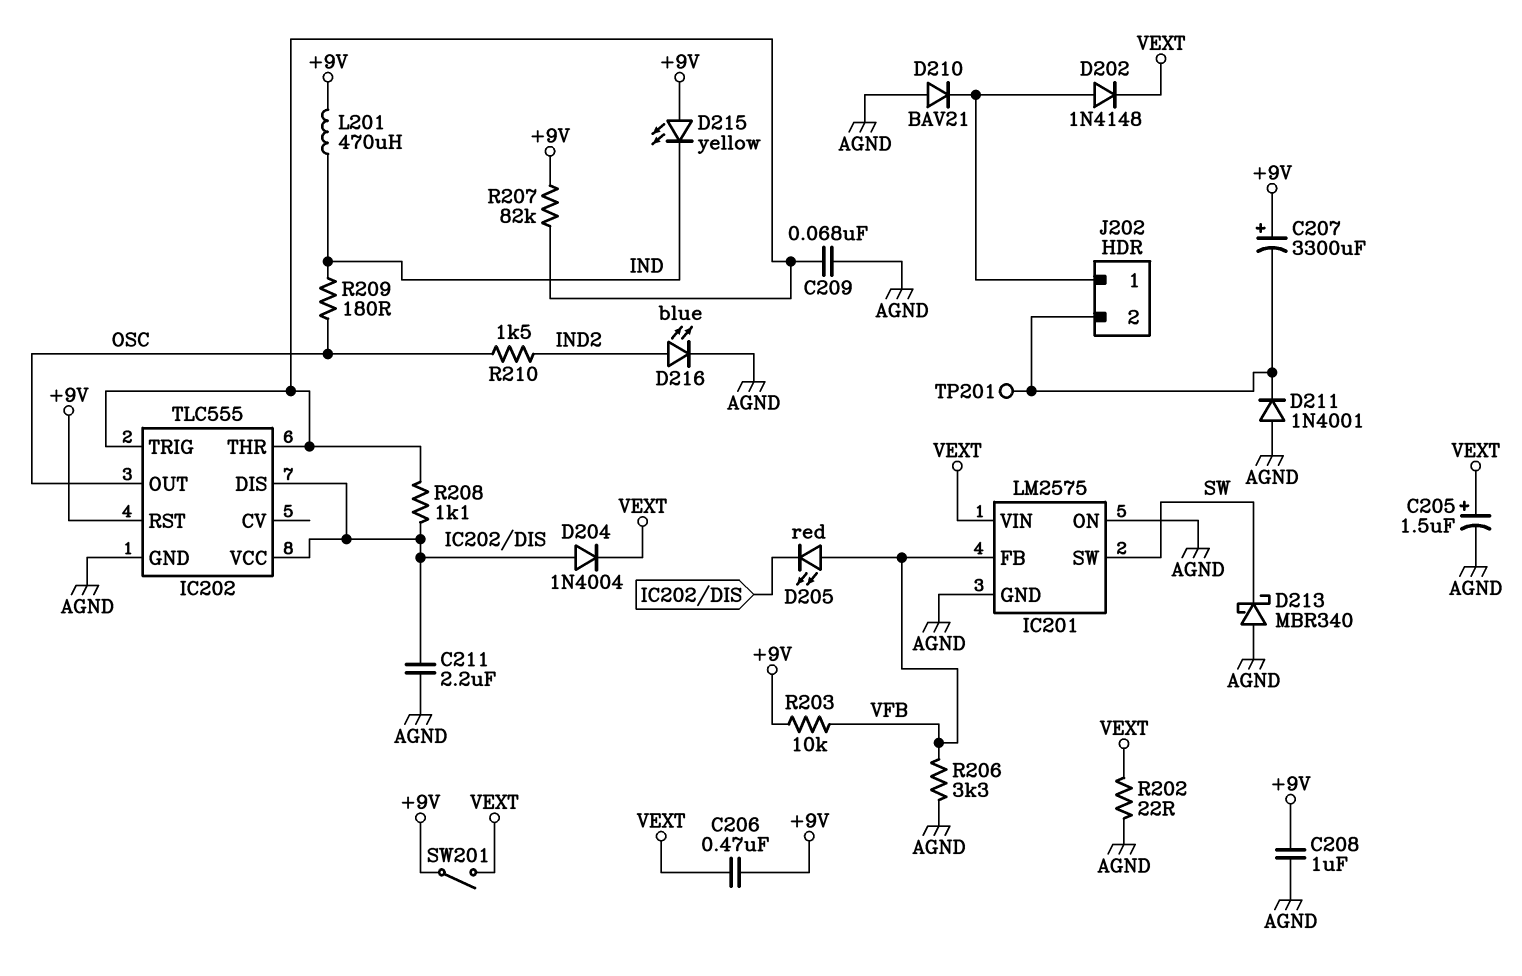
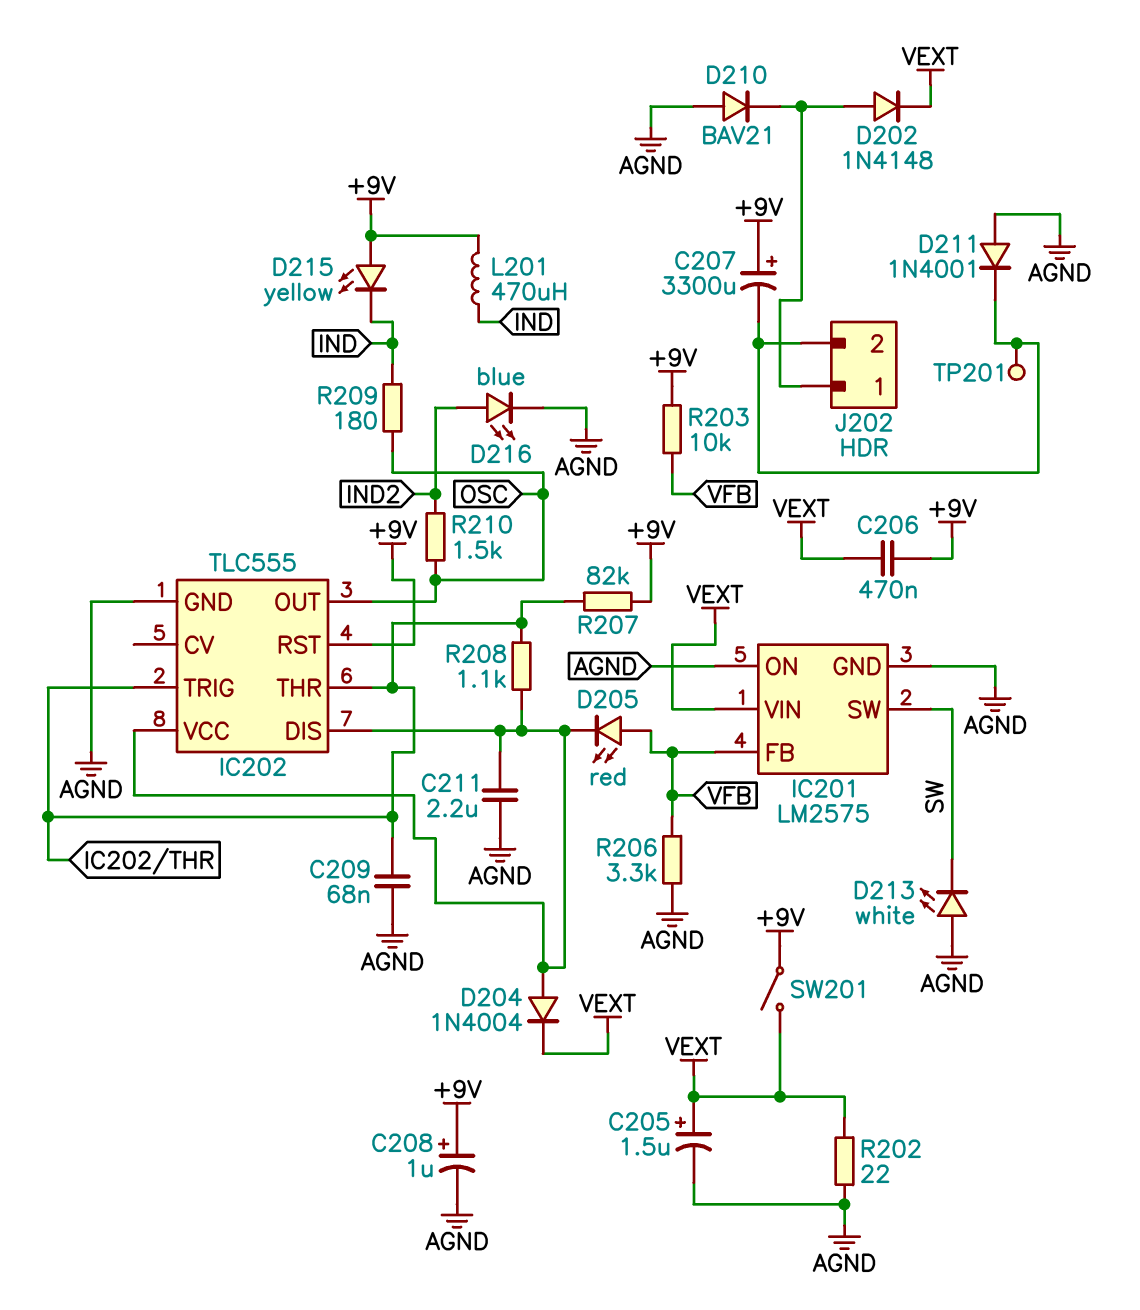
C208: 1uF (+9V, AGND) -> 1uF (plus +9V, minus AGND)
D213: schottky MBR340 (A AGND, K SW) -> LED white (A AGND, K SW)

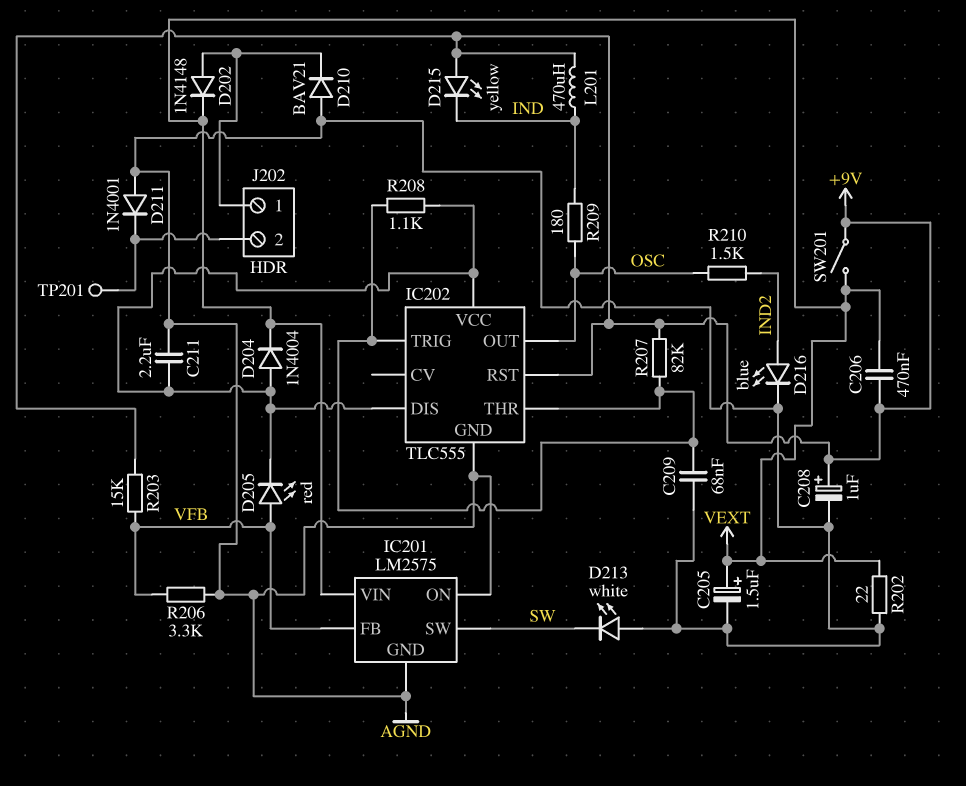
C207: 3300uF (plus +9V, minus J202/2) -> none
R203: 10k (+9V, VFB) -> 15k (+9V, VFB)

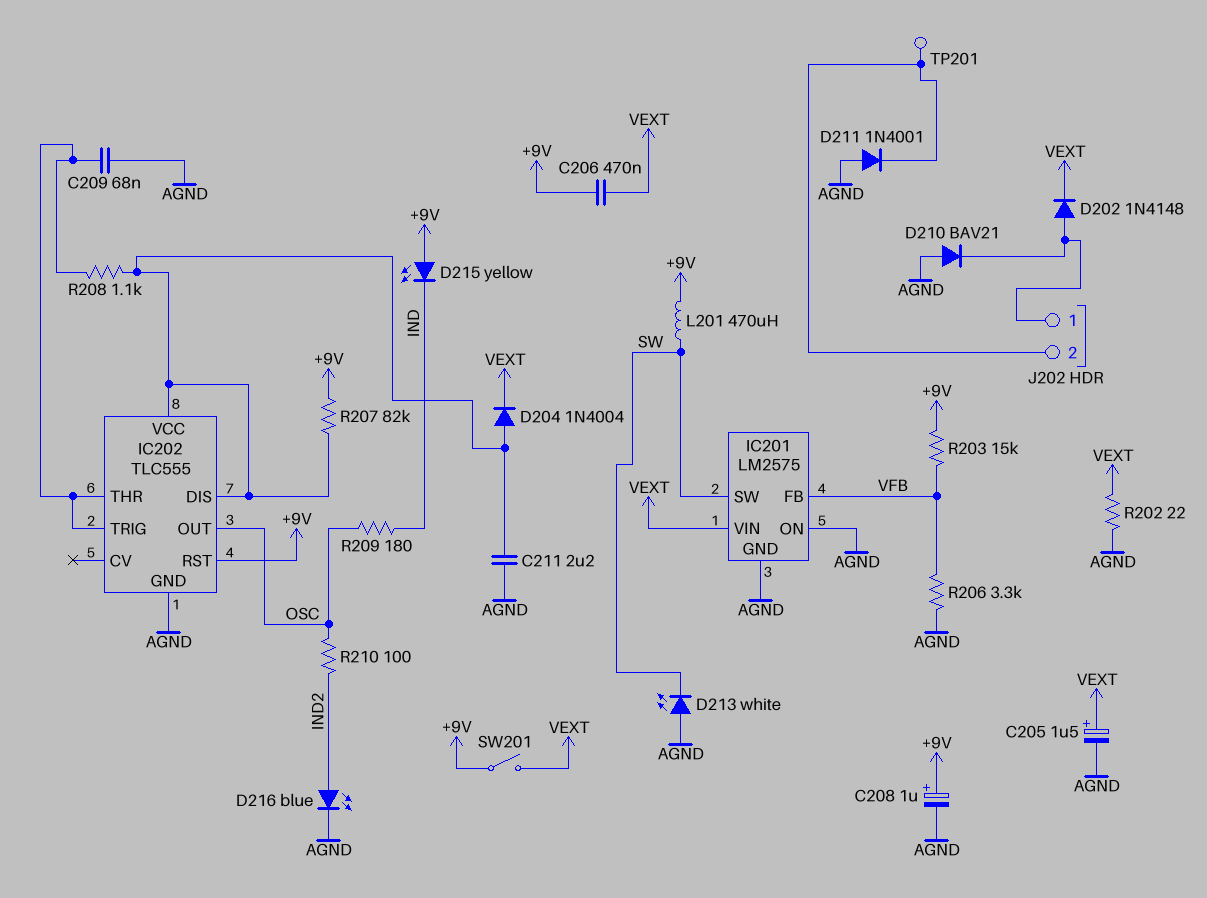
D205: LED red (A VFB, K IC202/DIS) -> none
L201: 470uH (+9V, IND) -> 470uH (+9V, SW)
R207: 82k (+9V, IC202/THR) -> 82k (+9V, IC202/DIS)
R210: 1.5k (IND2, OSC) -> 100 (IND2, OSC)

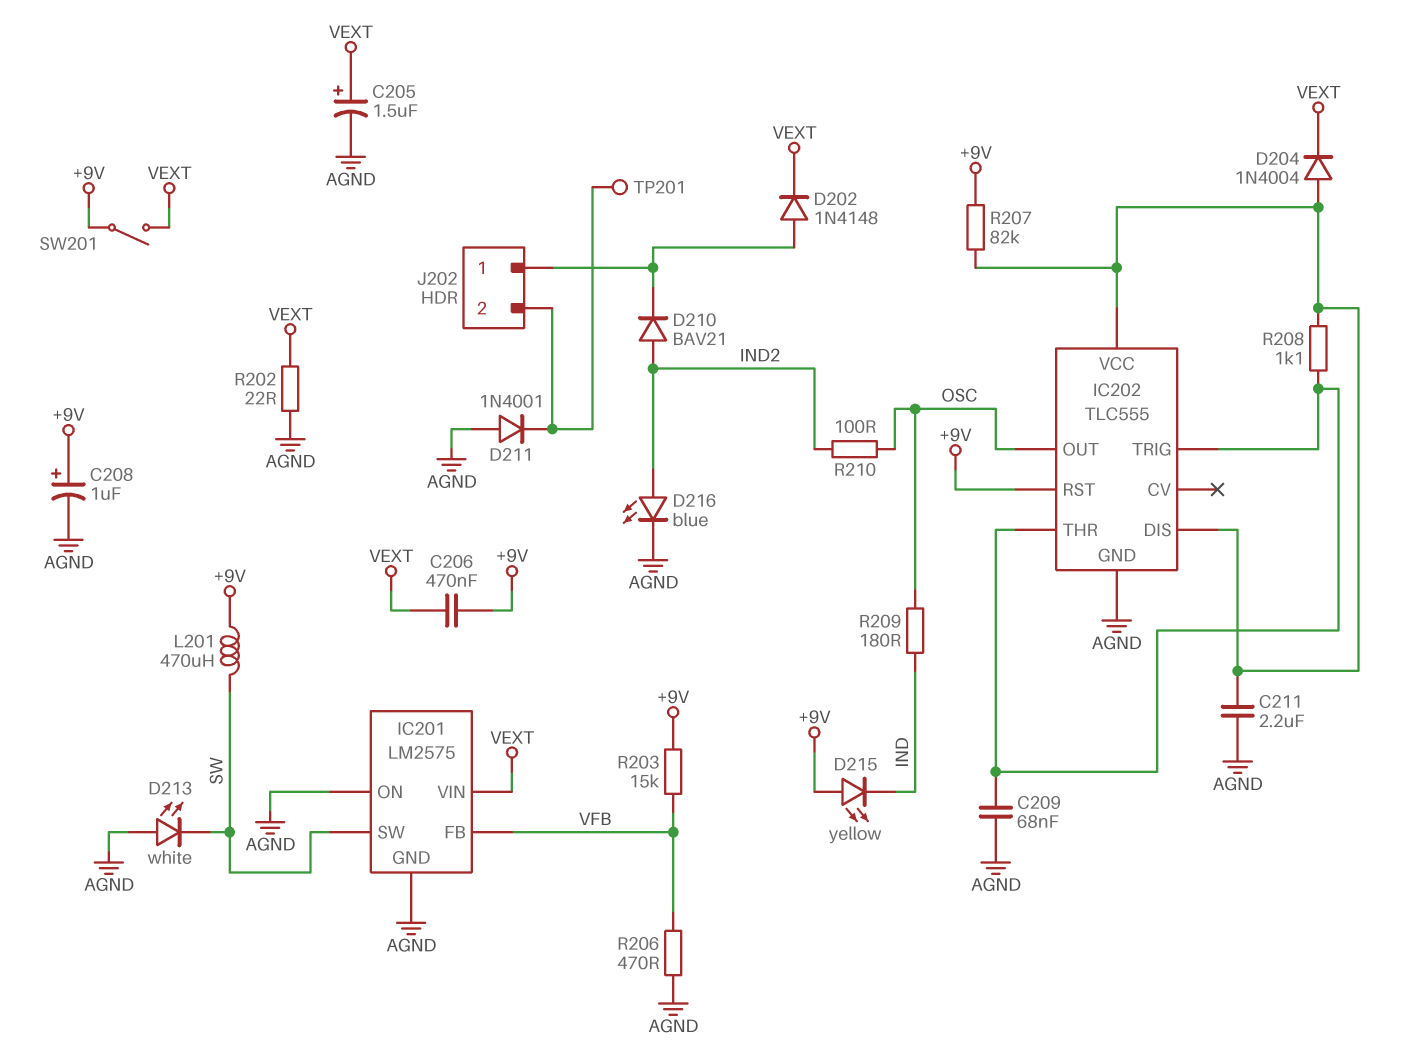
D210: diode BAV21 (A AGND, K J202/1) -> diode BAV21 (A IND2, K J202/1)
R206: 3.3k (AGND, VFB) -> 470 (AGND, VFB)

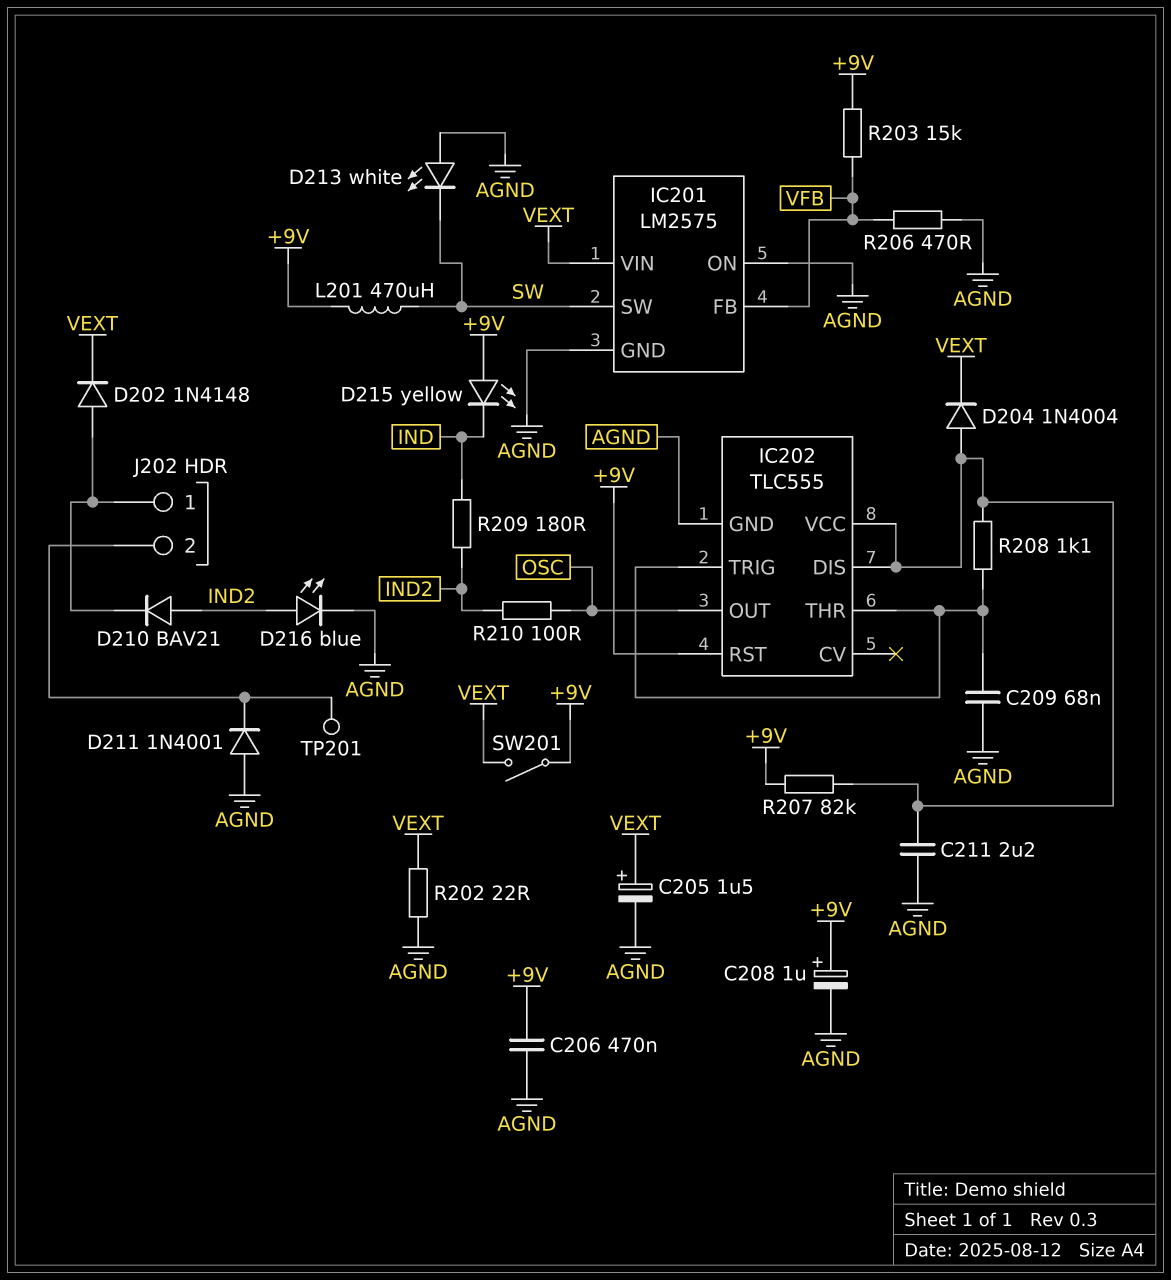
C206: 470nF (+9V, VEXT) -> 470nF (+9V, AGND)
R209: 180 (IND, OSC) -> 180 (IND, IND2)

